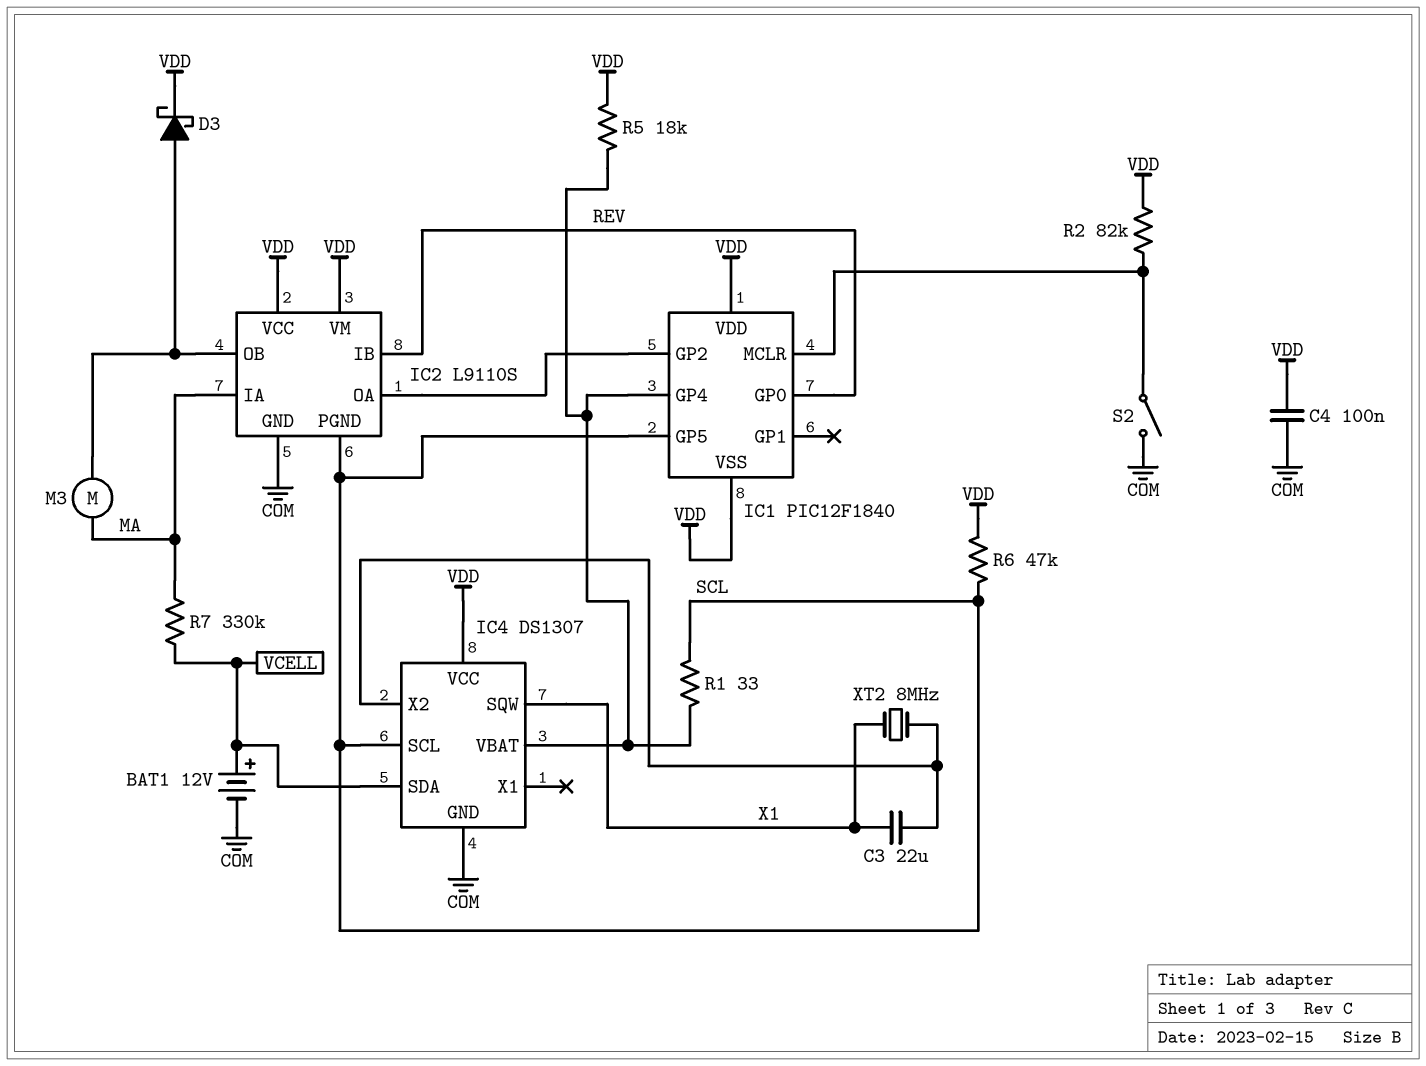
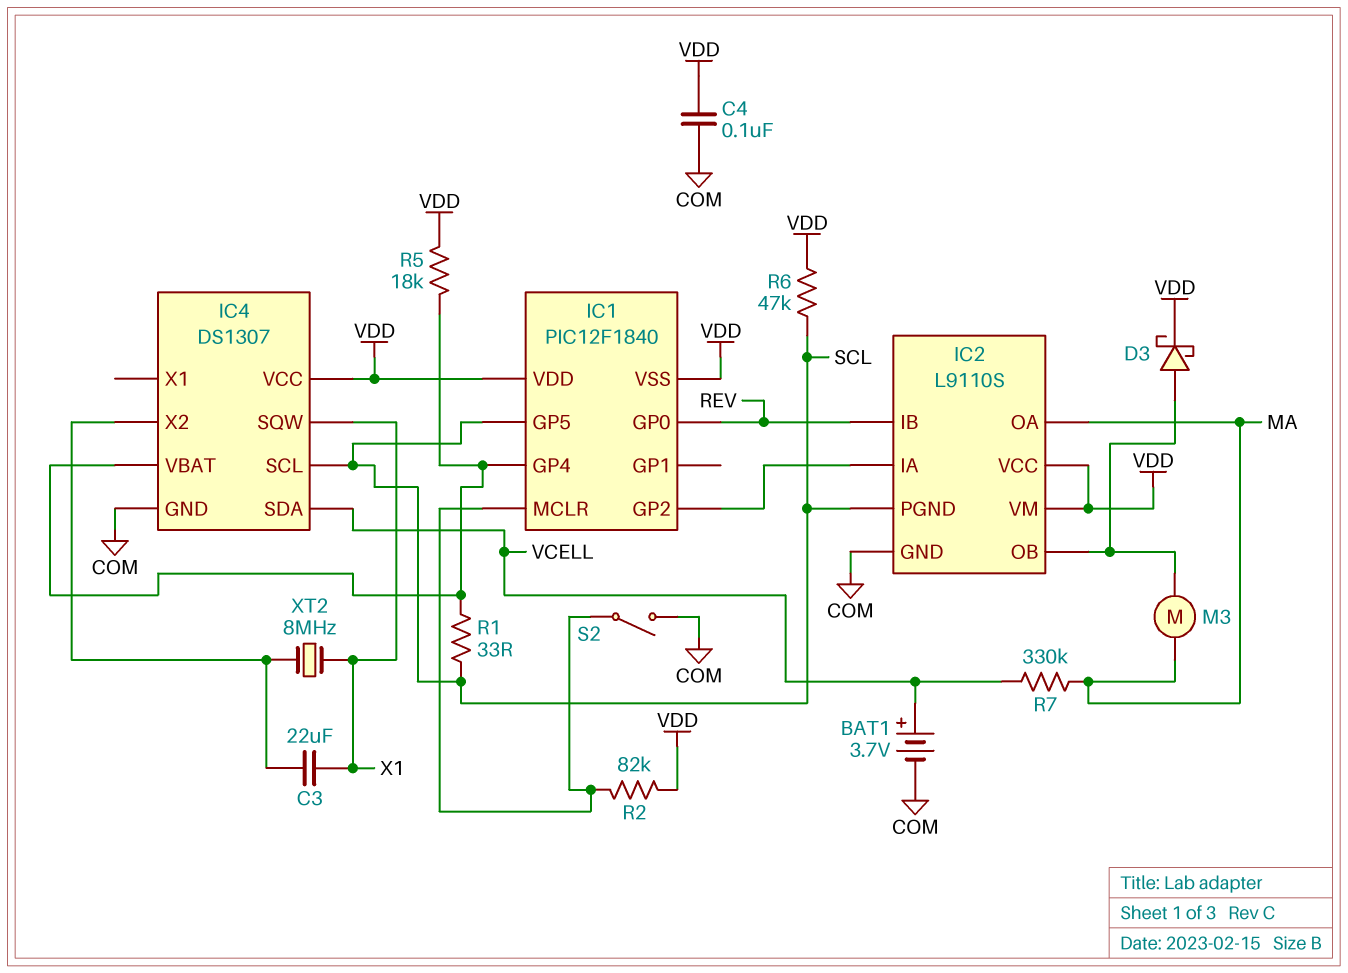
BAT1: 12V (plus VCELL, minus COM) -> 3.7V (plus VCELL, minus COM)
IC2 pin IA: MA -> IC1/GP2
IC2 pin OA: IC1/GP2 -> MA

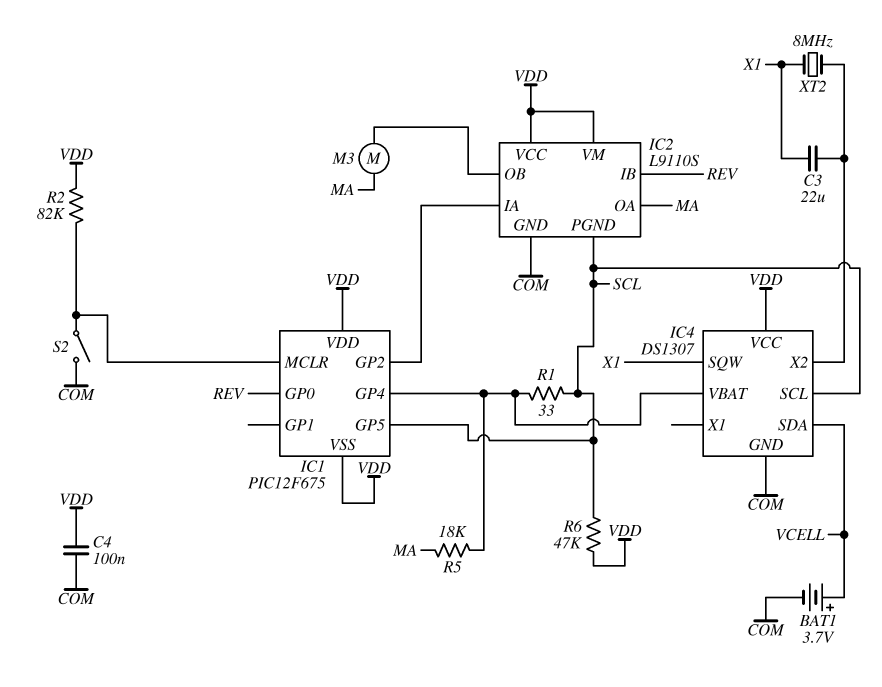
D3: schottky (A IC2/OB, K VDD) -> none
IC1: PIC12F1840 -> PIC12F675
R5: 18k (IC1/GP4, VDD) -> 18k (IC1/GP4, MA)
R7: 330k (MA, VCELL) -> none

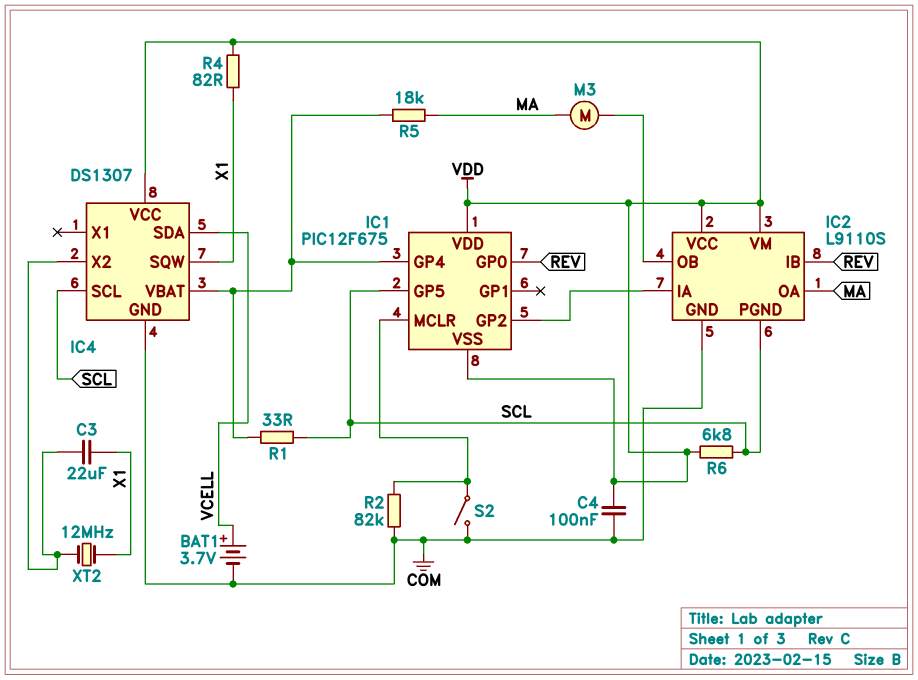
R2: 82k (IC1/MCLR, VDD) -> 82k (COM, IC1/MCLR)
R4: none -> 82 (VDD, X1)
R6: 47k (SCL, VDD) -> 6.8k (SCL, VDD)
XT2: 8MHz (IC4/X2, X1) -> 12MHz (IC4/X2, X1)

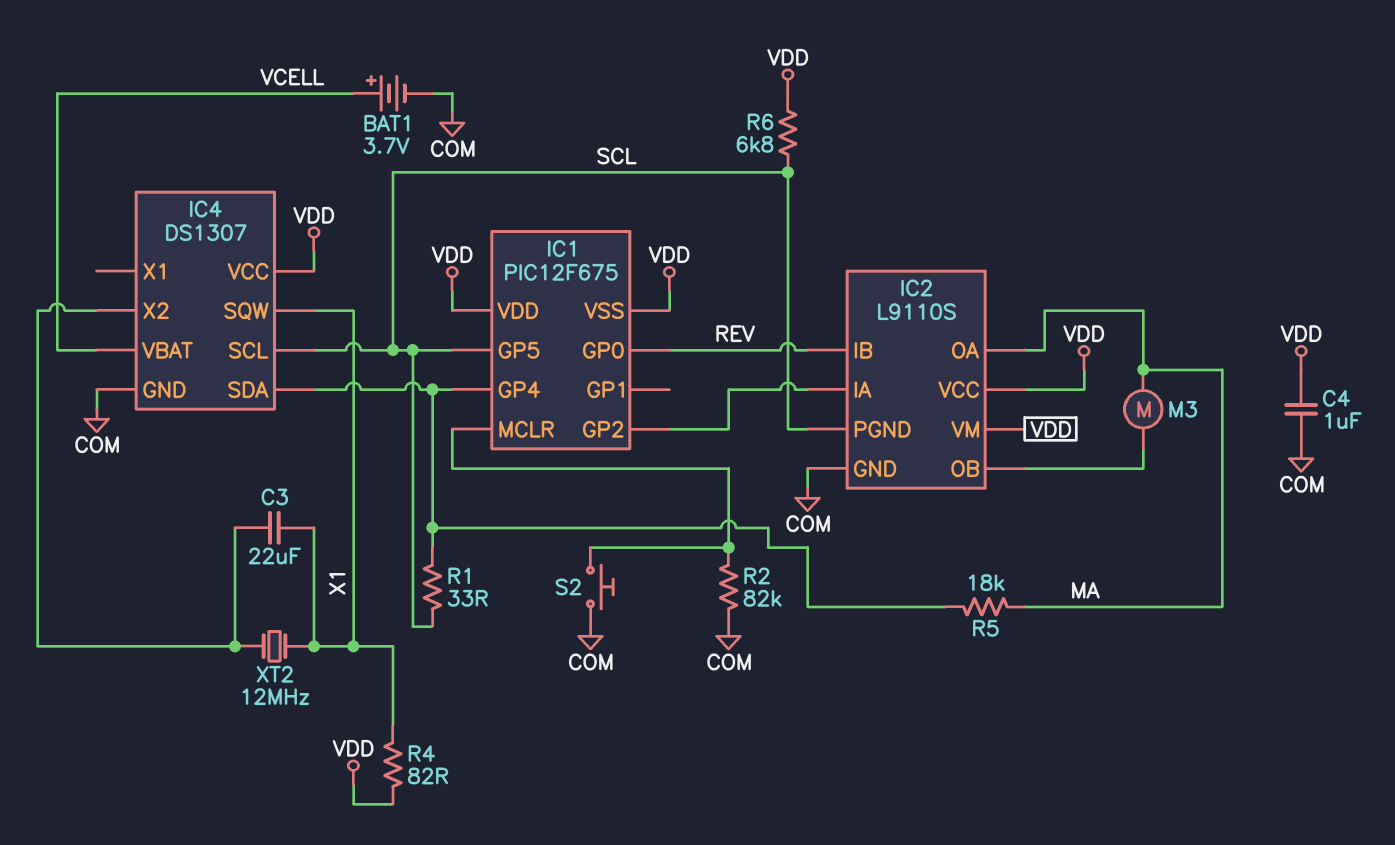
C4: 100nF (COM, VDD) -> 1uF (COM, VDD)
IC4 pin SDA: VCELL -> IC1/GP4
IC4 pin VBAT: IC1/GP4 -> VCELL
S2: switch (COM, IC1/MCLR) -> button (COM, IC1/MCLR)

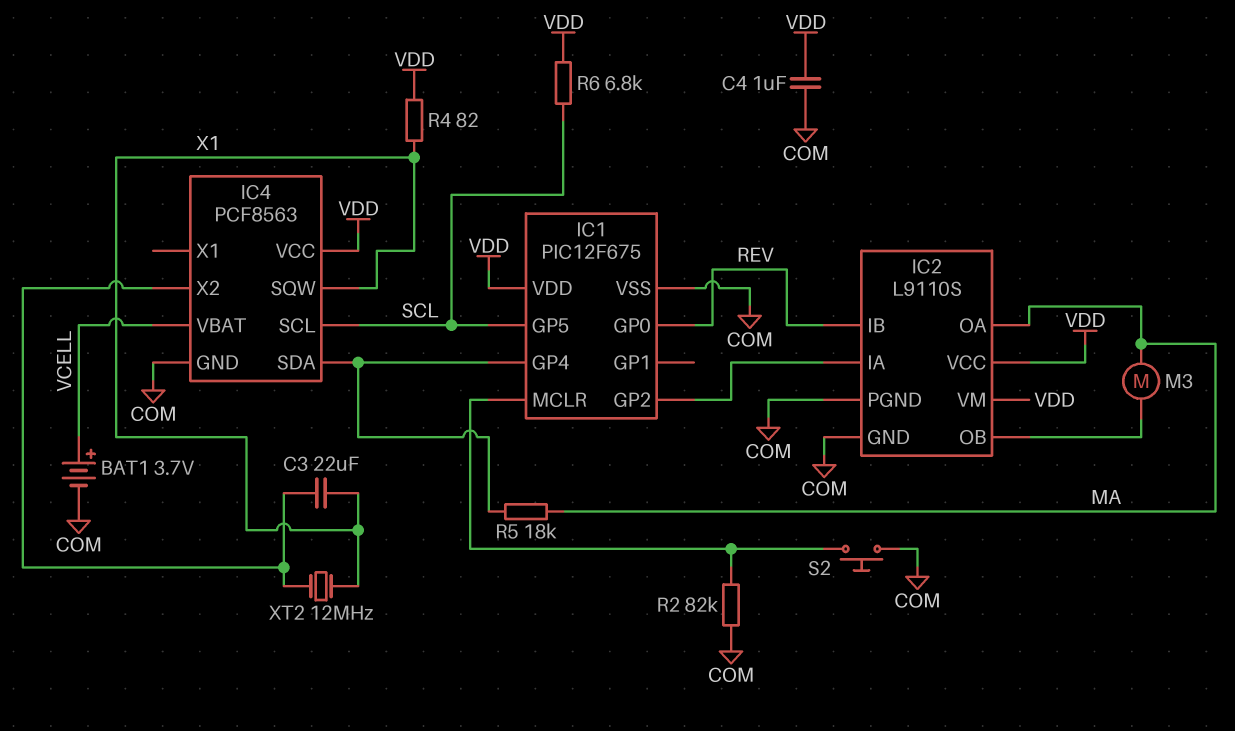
IC1 pin VSS: VDD -> COM
IC2 pin PGND: SCL -> COM
IC4: DS1307 -> PCF8563
R1: 33 (IC1/GP4, SCL) -> none

